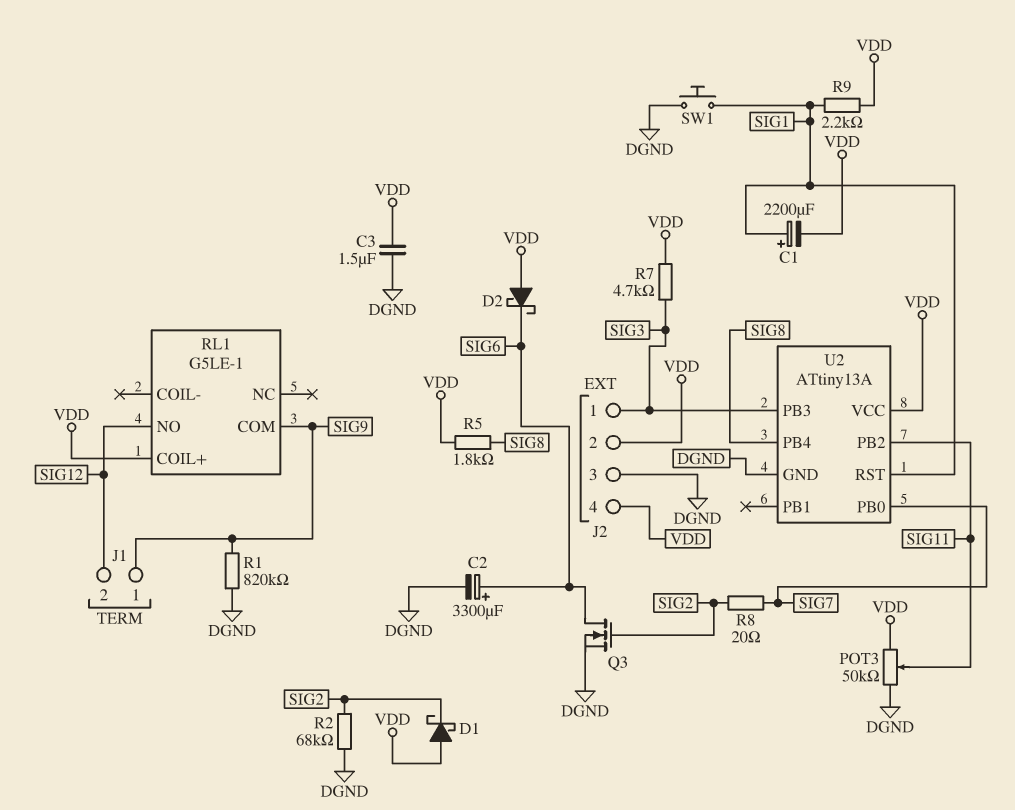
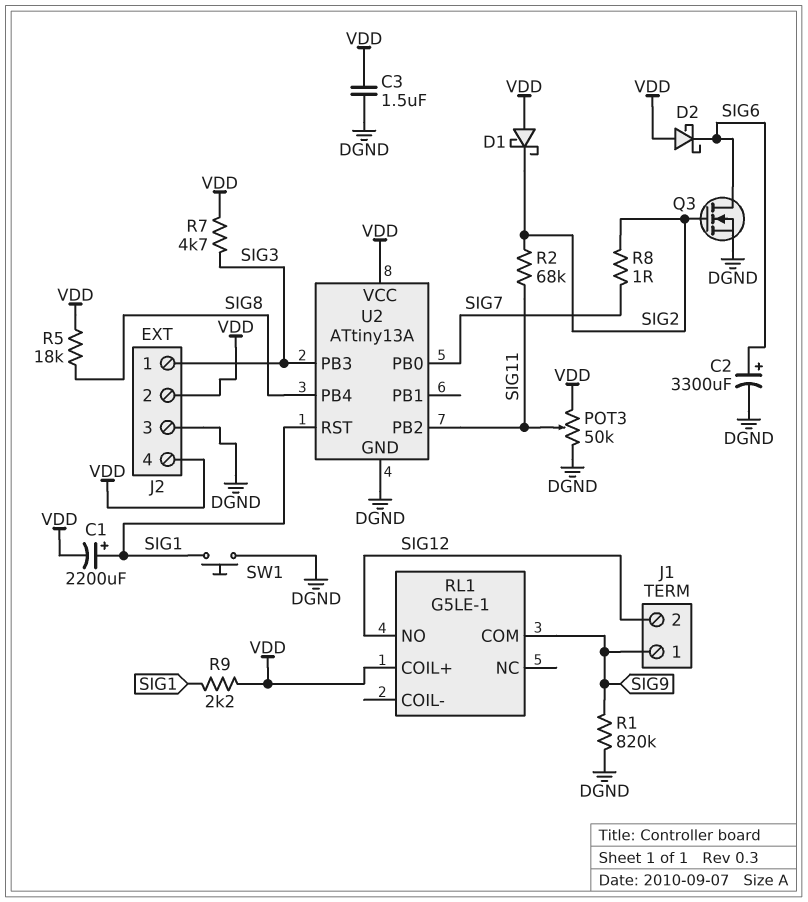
R2: 68k (DGND, SIG2) -> 68k (SIG2, SIG11)
R5: 1.8k (SIG8, VDD) -> 18k (SIG8, VDD)
R8: 20 (SIG2, SIG7) -> 1 (SIG2, SIG7)

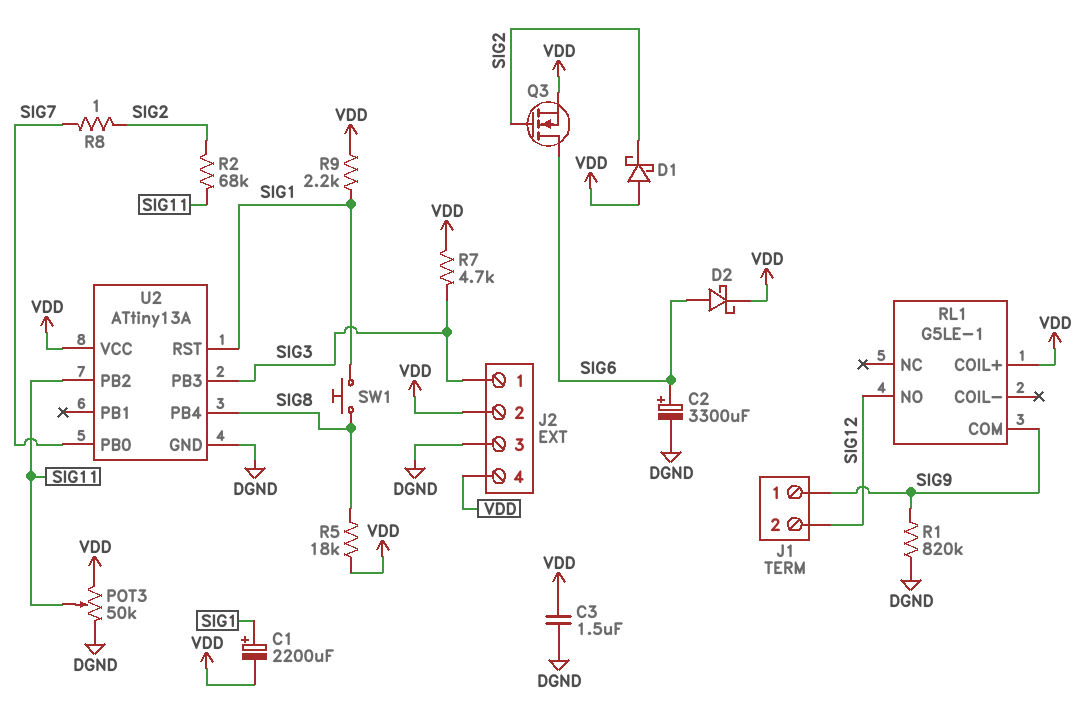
D2: schottky (A VDD, K SIG6) -> schottky (A SIG6, K VDD)
Q3: NMOS (G SIG2, D SIG6, S DGND) -> NMOS (G SIG2, D SIG6, S VDD)
SW1: button (DGND, SIG1) -> button (SIG1, SIG8)

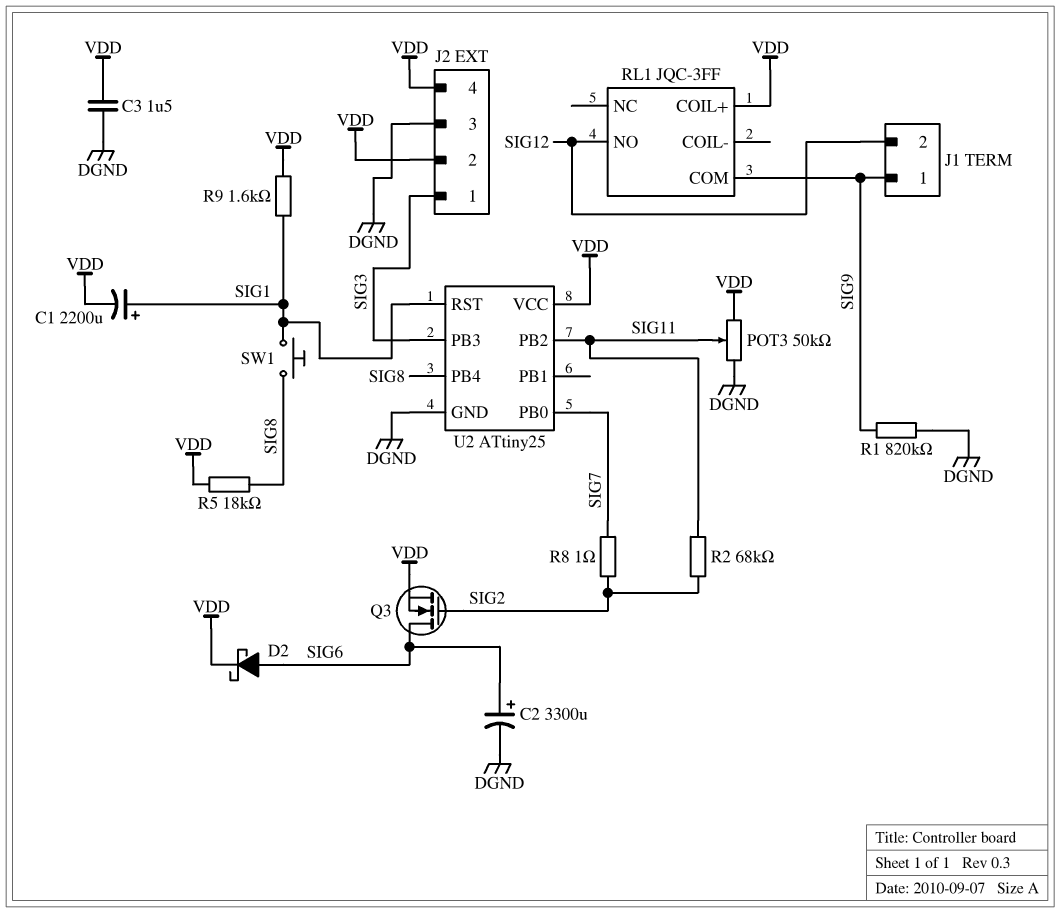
D1: schottky (A VDD, K SIG2) -> none
R7: 4.7k (SIG3, VDD) -> none
R9: 2.2k (SIG1, VDD) -> 1.6k (SIG1, VDD)
RL1: G5LE-1 -> JQC-3FF
U2: ATtiny13A -> ATtiny25

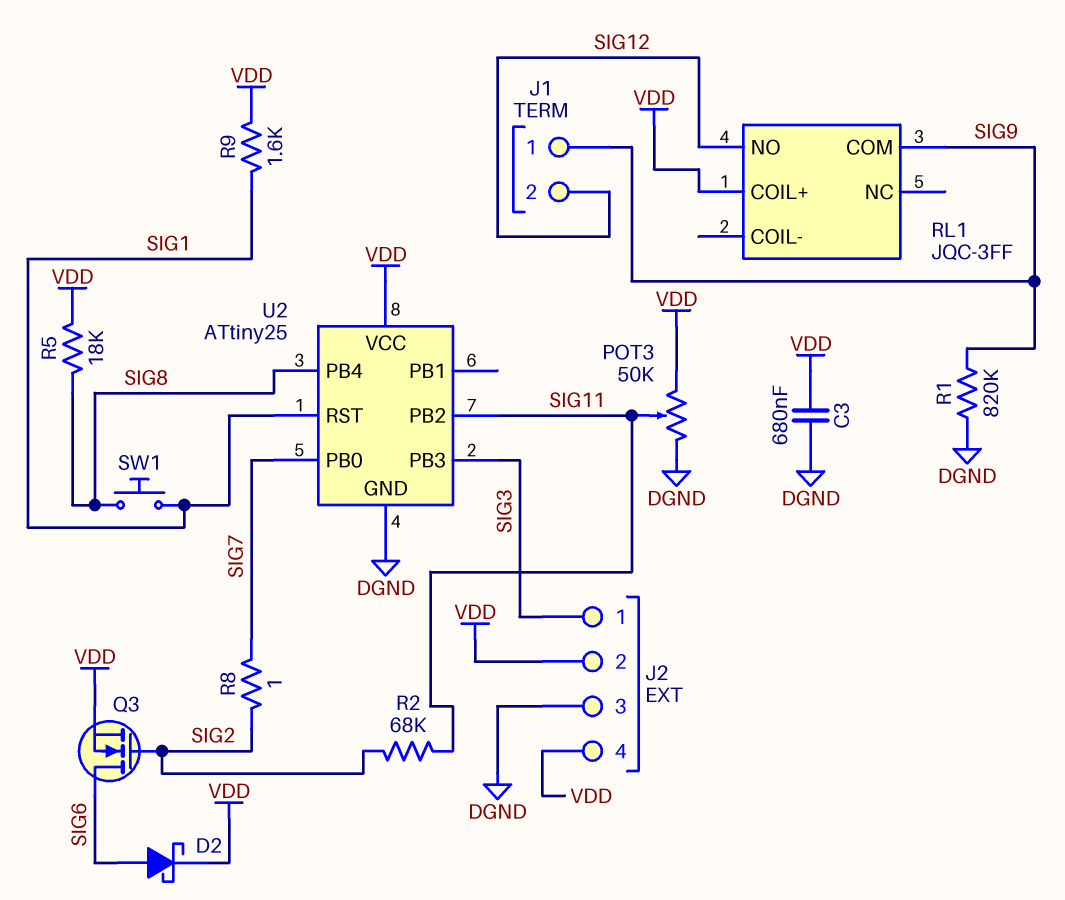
C1: 2200uF (plus SIG1, minus VDD) -> none
C2: 3300uF (plus SIG6, minus DGND) -> none
C3: 1.5uF (DGND, VDD) -> 680nF (DGND, VDD)

